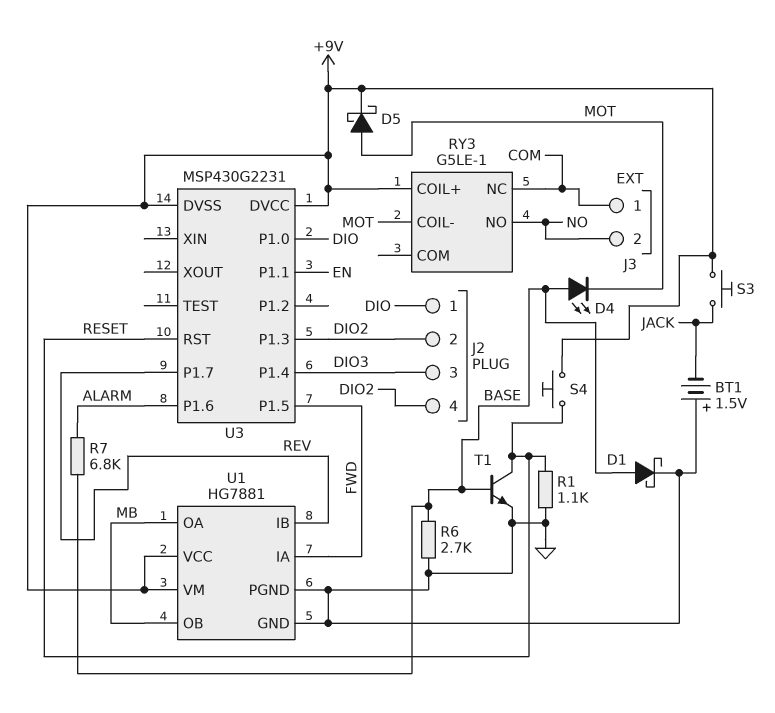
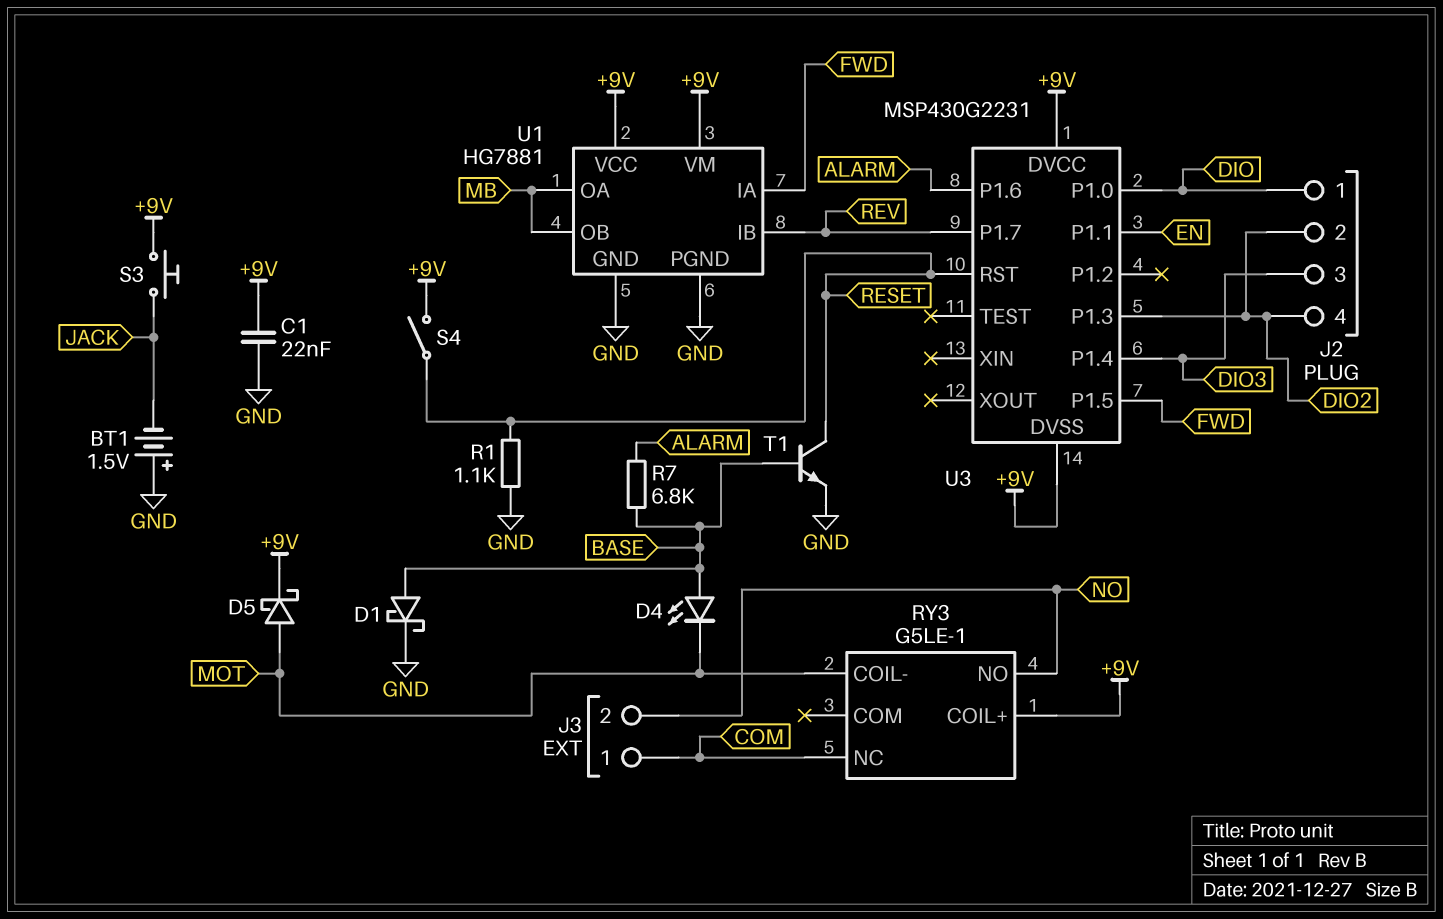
C1: none -> 22nF (+9V, GND)
R6: 2.7k (BASE, GND) -> none
S4: button (+9V, RESET) -> switch (+9V, RESET)

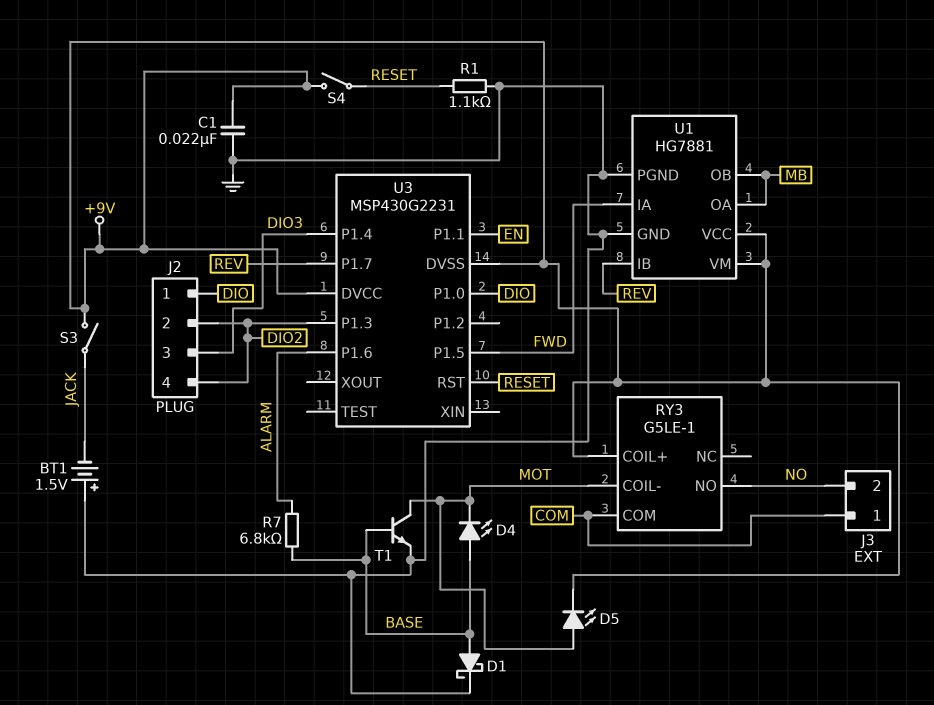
D5: schottky (A MOT, K +9V) -> LED (A MOT, K +9V)
RY3 pin COM: none -> COM
RY3 pin NC: COM -> none
S3: button (+9V, JACK) -> switch (+9V, JACK)
T1: NPN (B BASE, C RESET, E GND) -> NPN (B BASE, C MOT, E GND)

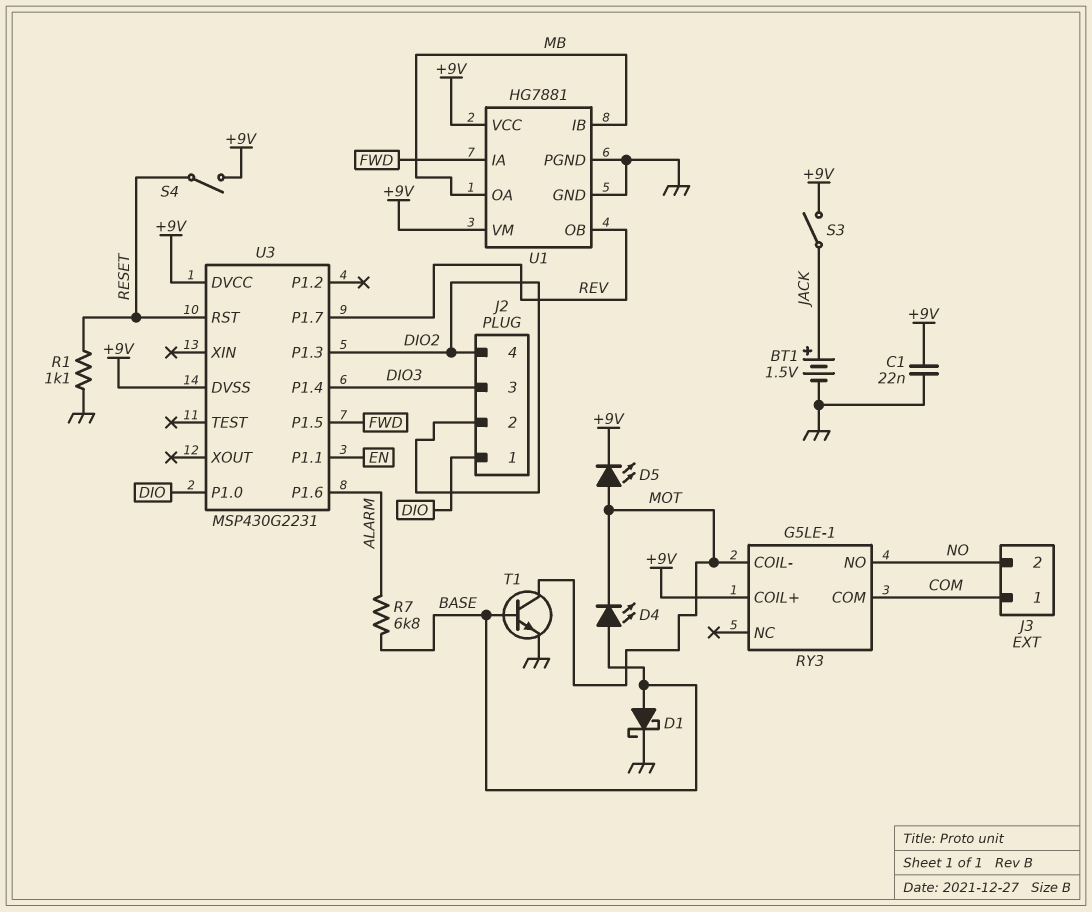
BT1: 1.5V (plus GND, minus JACK) -> 1.5V (plus JACK, minus GND)
U1 pin IB: REV -> MB
U1 pin OB: MB -> REV

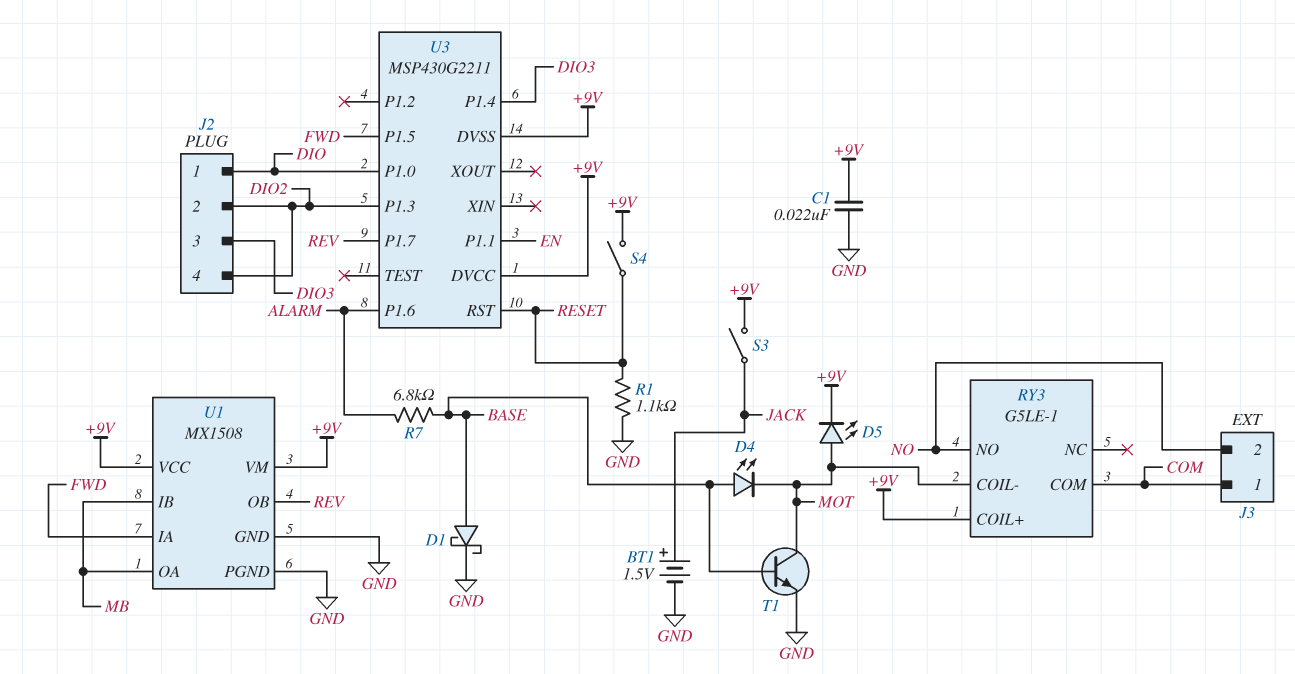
U1: HG7881 -> MX1508
U3: MSP430G2231 -> MSP430G2211

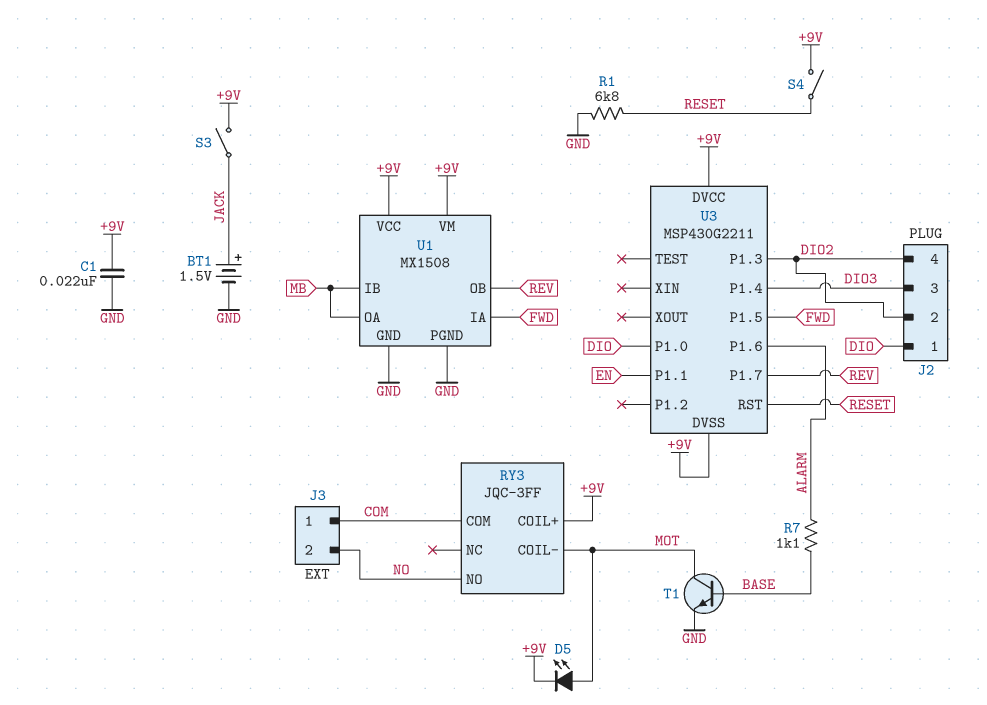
D1: schottky (A BASE, K GND) -> none
D4: LED (A BASE, K MOT) -> none
R1: 1.1k (GND, RESET) -> 6.8k (GND, RESET)
R7: 6.8k (ALARM, BASE) -> 1.1k (ALARM, BASE)
RY3: G5LE-1 -> JQC-3FF

